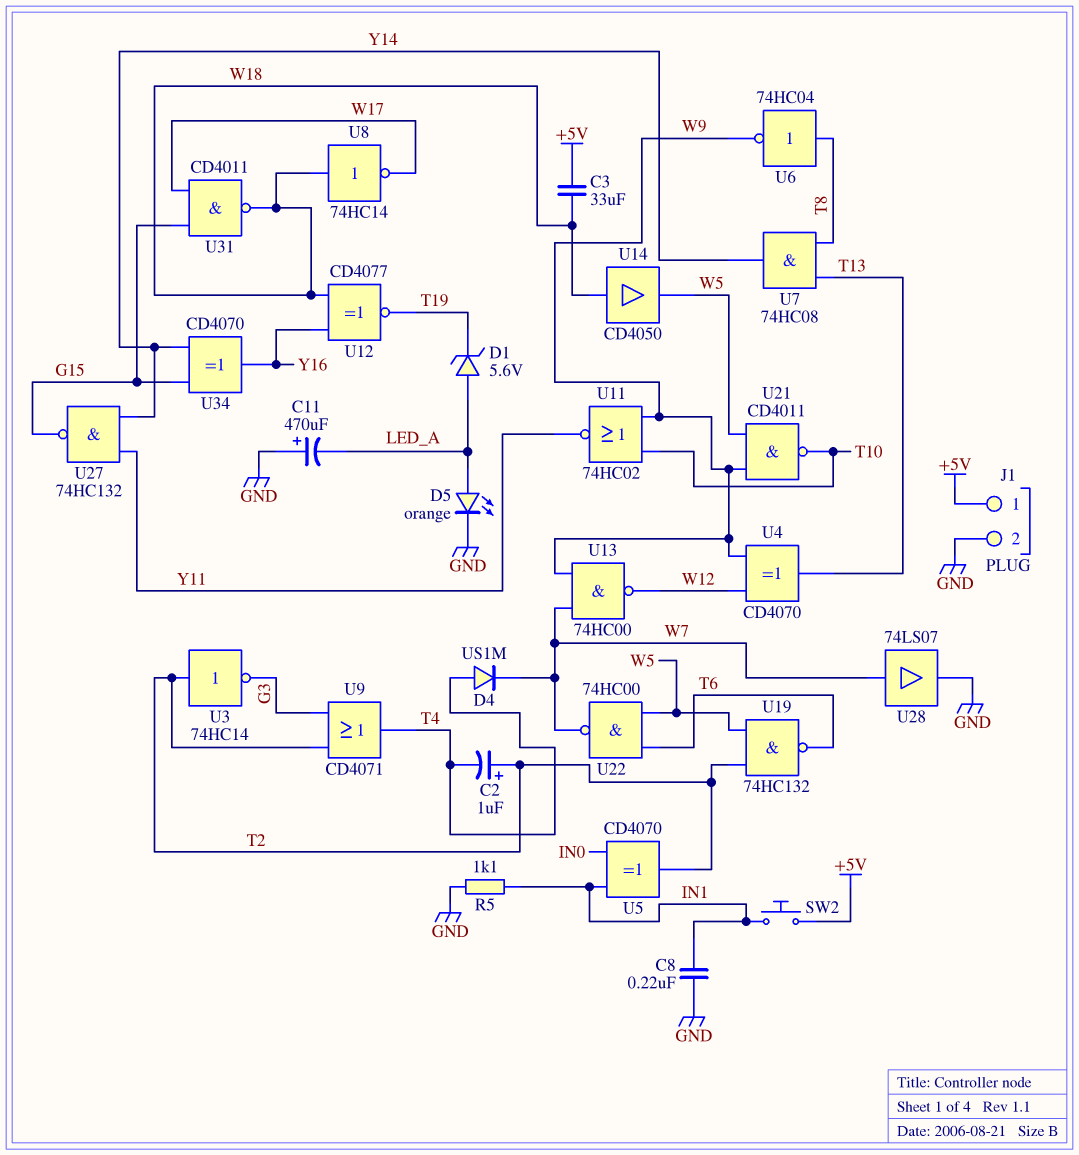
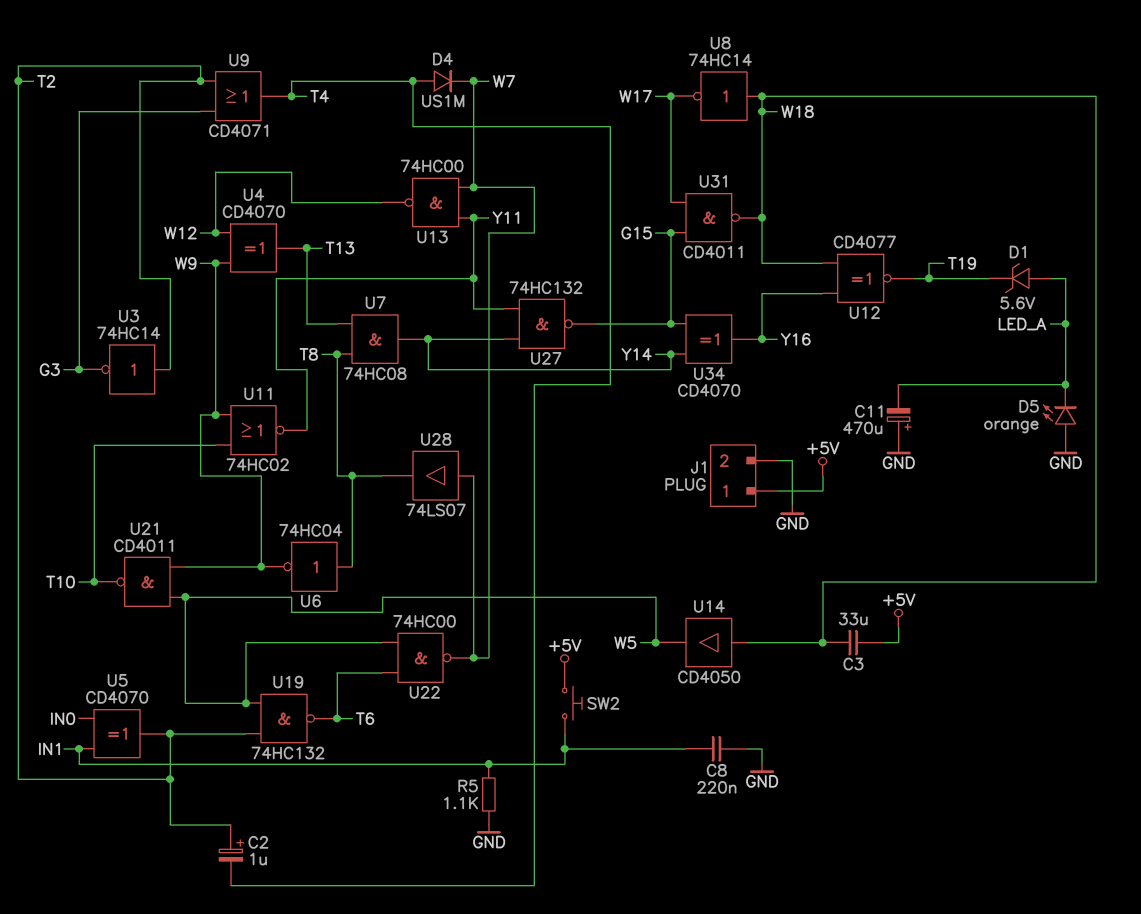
D5: LED orange (A LED_A, K GND) -> LED orange (A GND, K LED_A)
U13: NAND 74HC00 (in W7, in W9, out W12) -> NAND 74HC00 (in W7, in Y11, out W12)
U28: buffer 74LS07 (in W7, out GND) -> buffer 74LS07 (in W7, out T8)

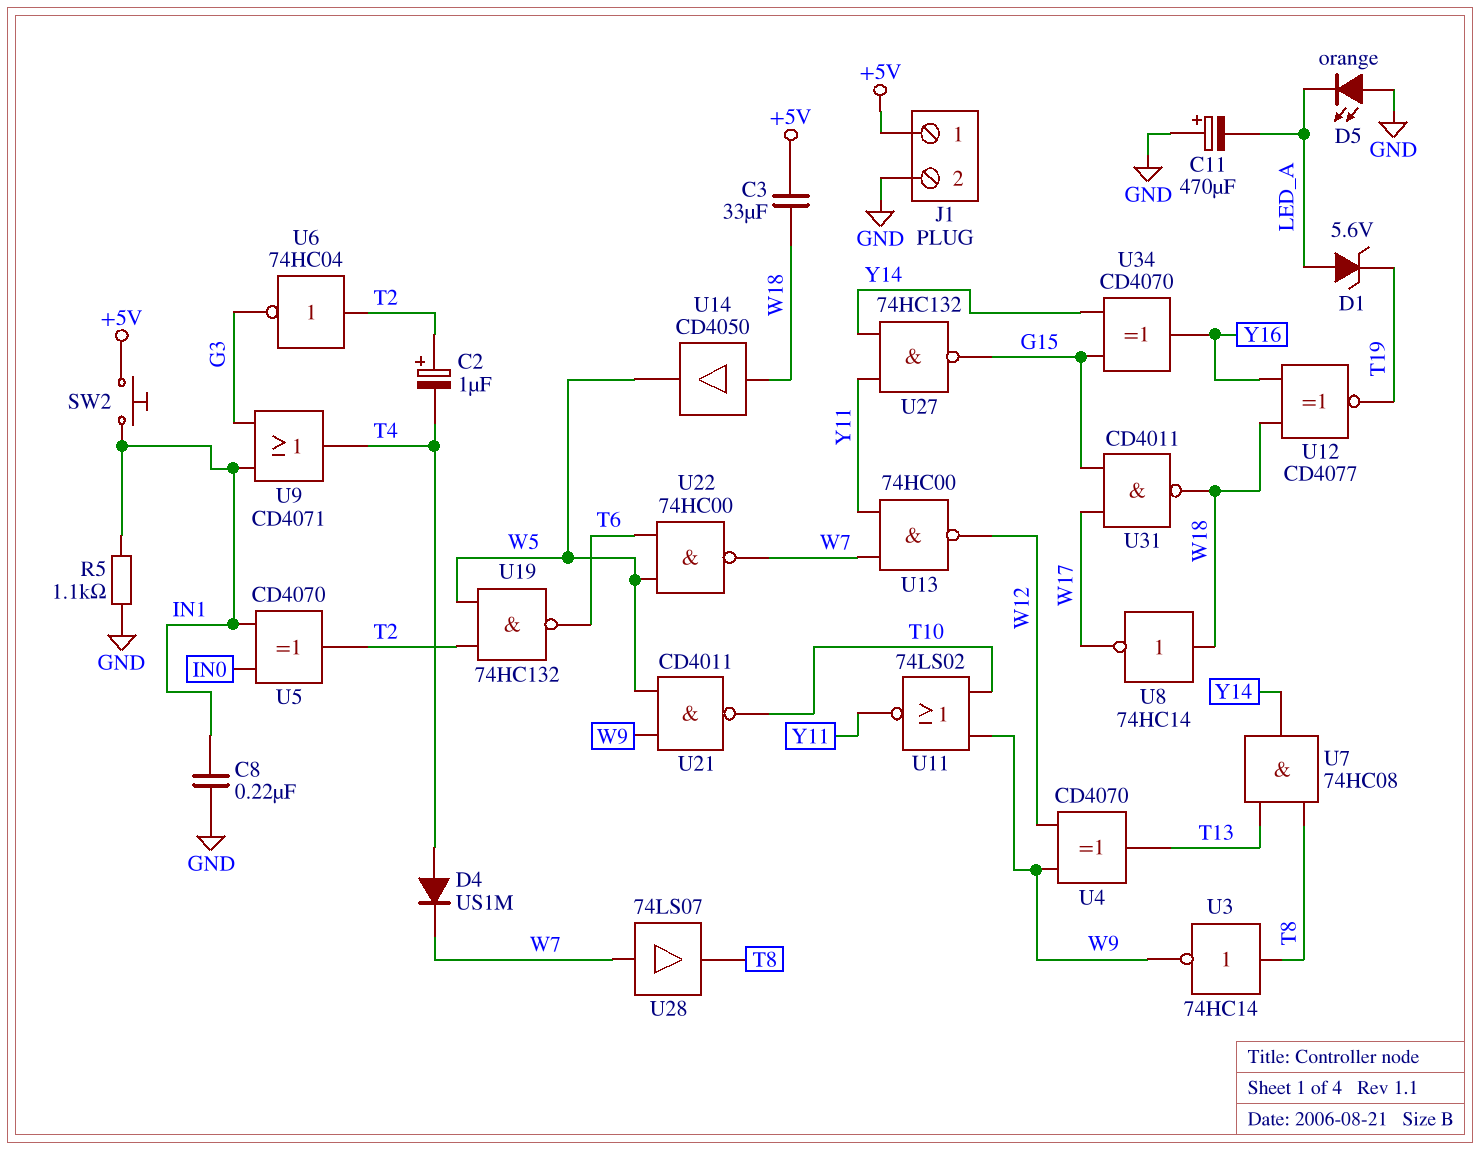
U3: NOT 74HC14 (in T2, out G3) -> NOT 74HC14 (in T8, out W9)
U6: NOT 74HC04 (in T8, out W9) -> NOT 74HC04 (in T2, out G3)
U9: OR CD4071 (in G3, in T2, out T4) -> OR CD4071 (in G3, in IN1, out T4)
U11: NOR 74HC02 (in T10, in W9, out Y11) -> NOR 74LS02 (in T10, in W9, out Y11)

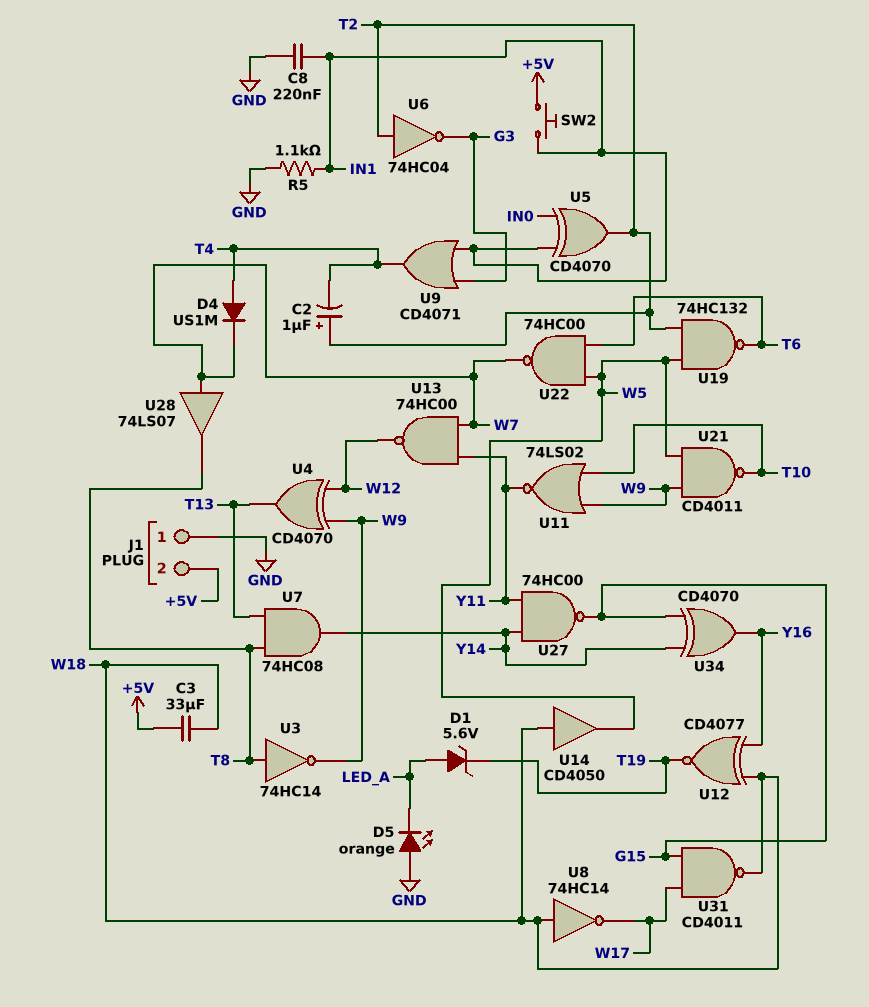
C11: 470uF (plus GND, minus LED_A) -> none
J1 pin 1: +5V -> GND
J1 pin 2: GND -> +5V
U27: NAND 74HC132 (in Y11, in Y14, out G15) -> NAND 74HC00 (in Y11, in Y14, out G15)

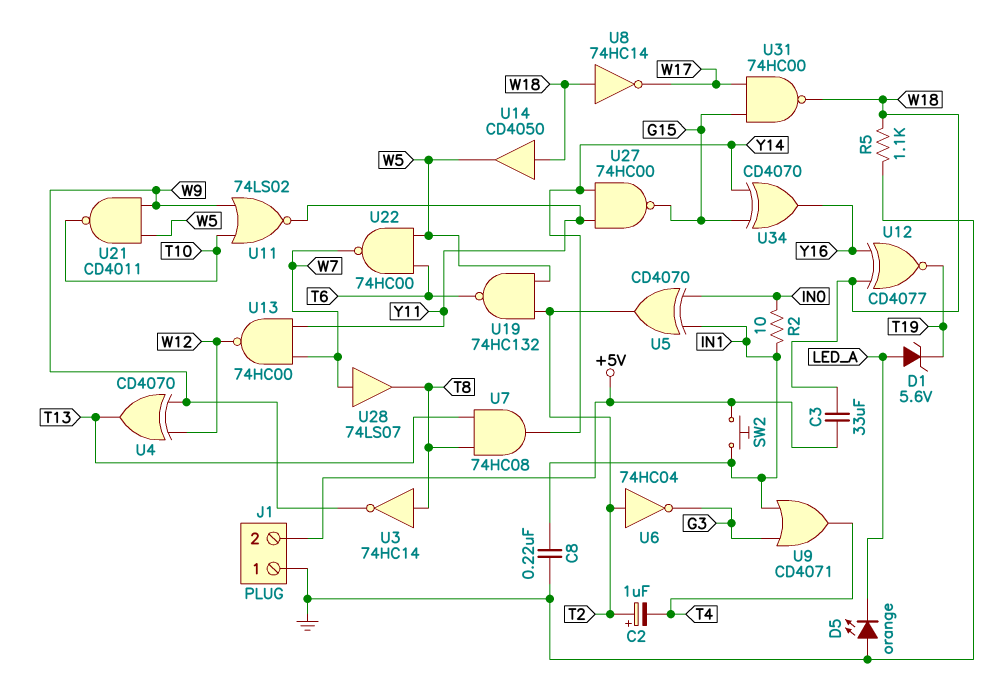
D4: diode US1M (A T4, K W7) -> none
R2: none -> 10 (IN0, IN1)
R5: 1.1k (GND, IN1) -> 1.1k (GND, W18)
U31: NAND CD4011 (in G15, in W17, out W18) -> NAND 74HC00 (in G15, in W17, out W18)

